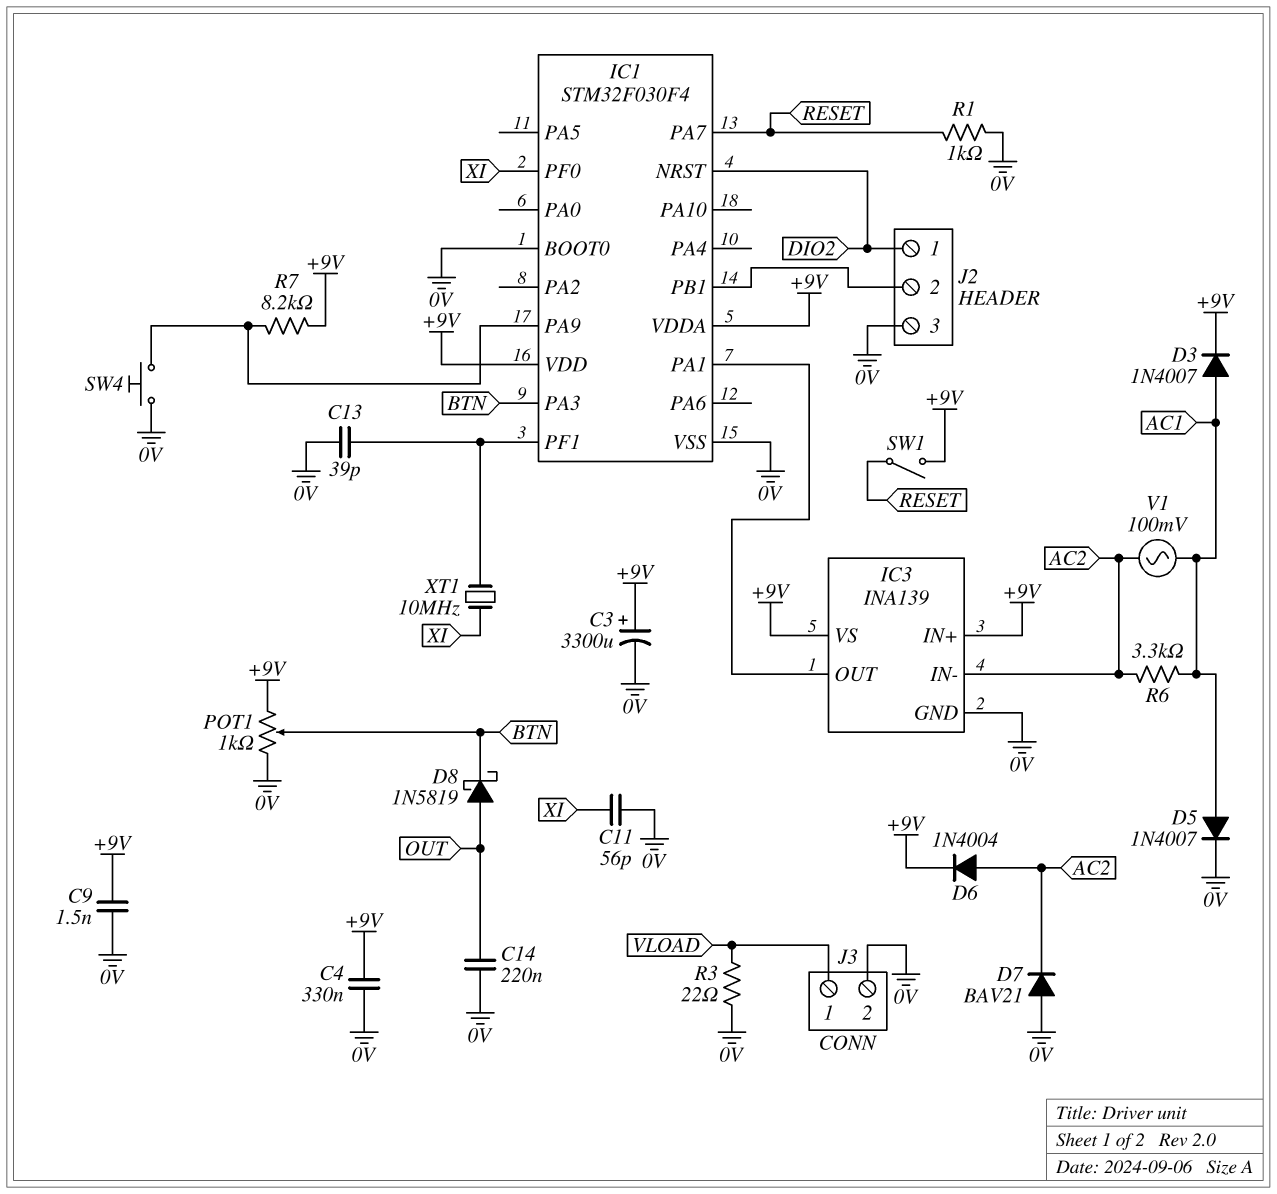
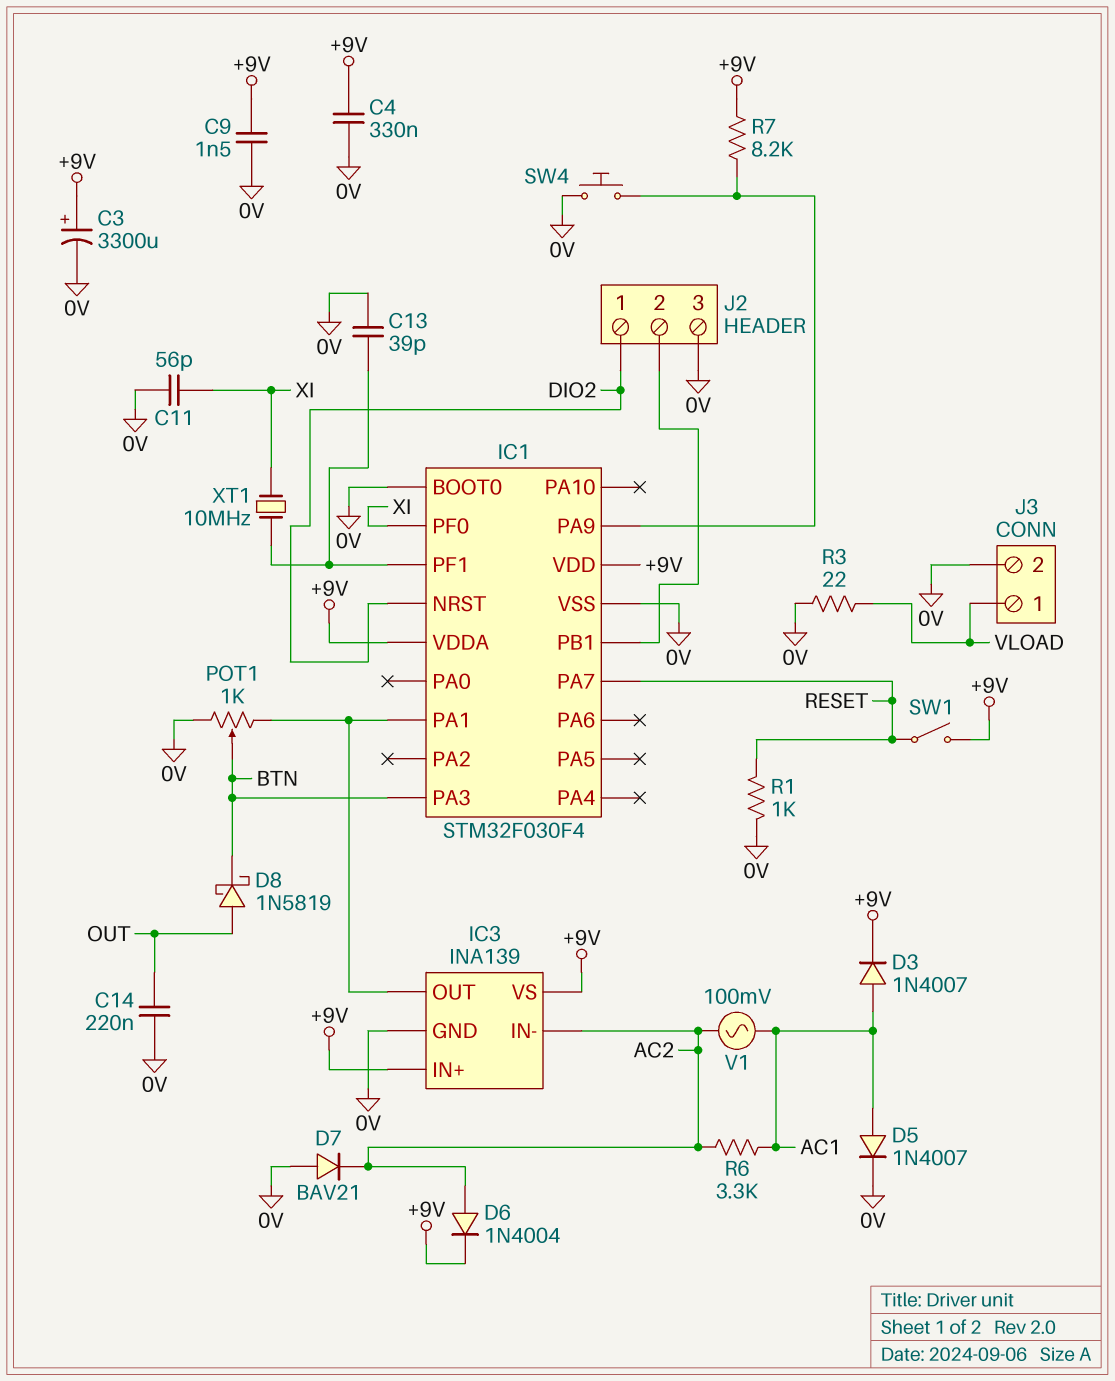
POT1: 1k (+9V, 0V, wiper BTN) -> 1k (0V, IC1/PA1, wiper BTN)

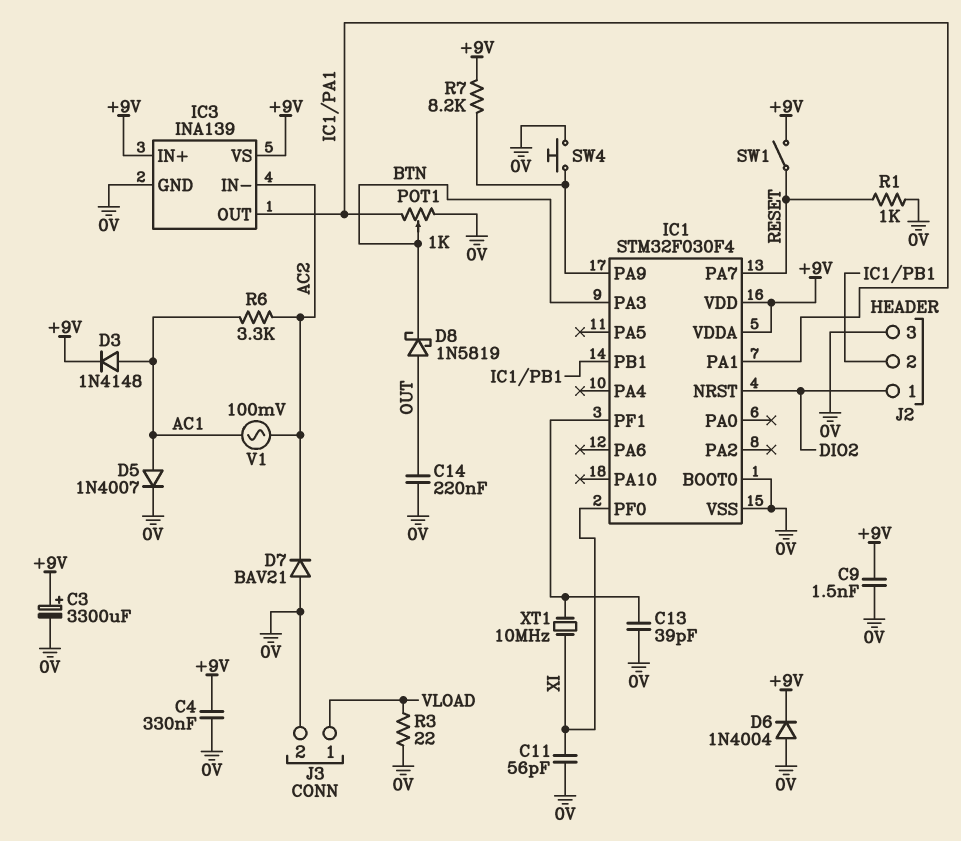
D3: diode 1N4007 (A AC1, K +9V) -> diode 1N4148 (A AC1, K +9V)
D6: diode 1N4004 (A AC2, K +9V) -> diode 1N4004 (A 0V, K +9V)

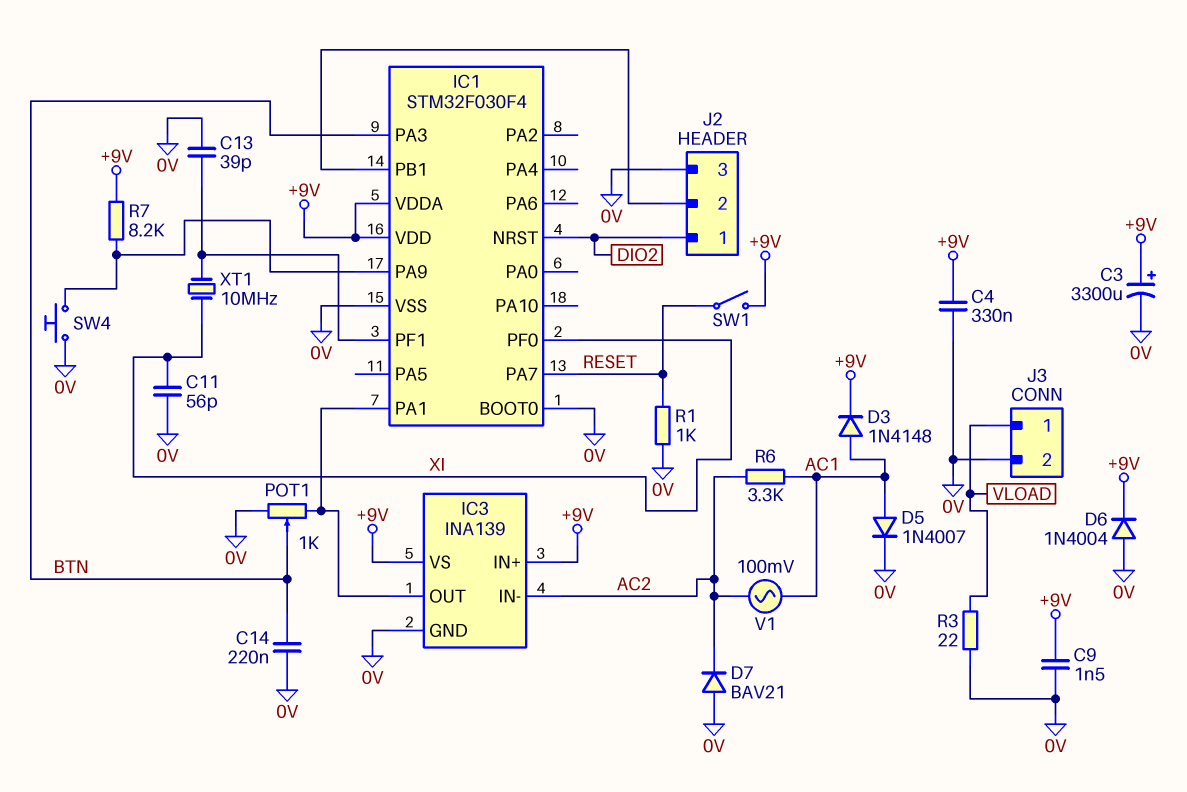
C14: 220nF (0V, OUT) -> 220nF (0V, BTN)
D8: schottky 1N5819 (A OUT, K BTN) -> none

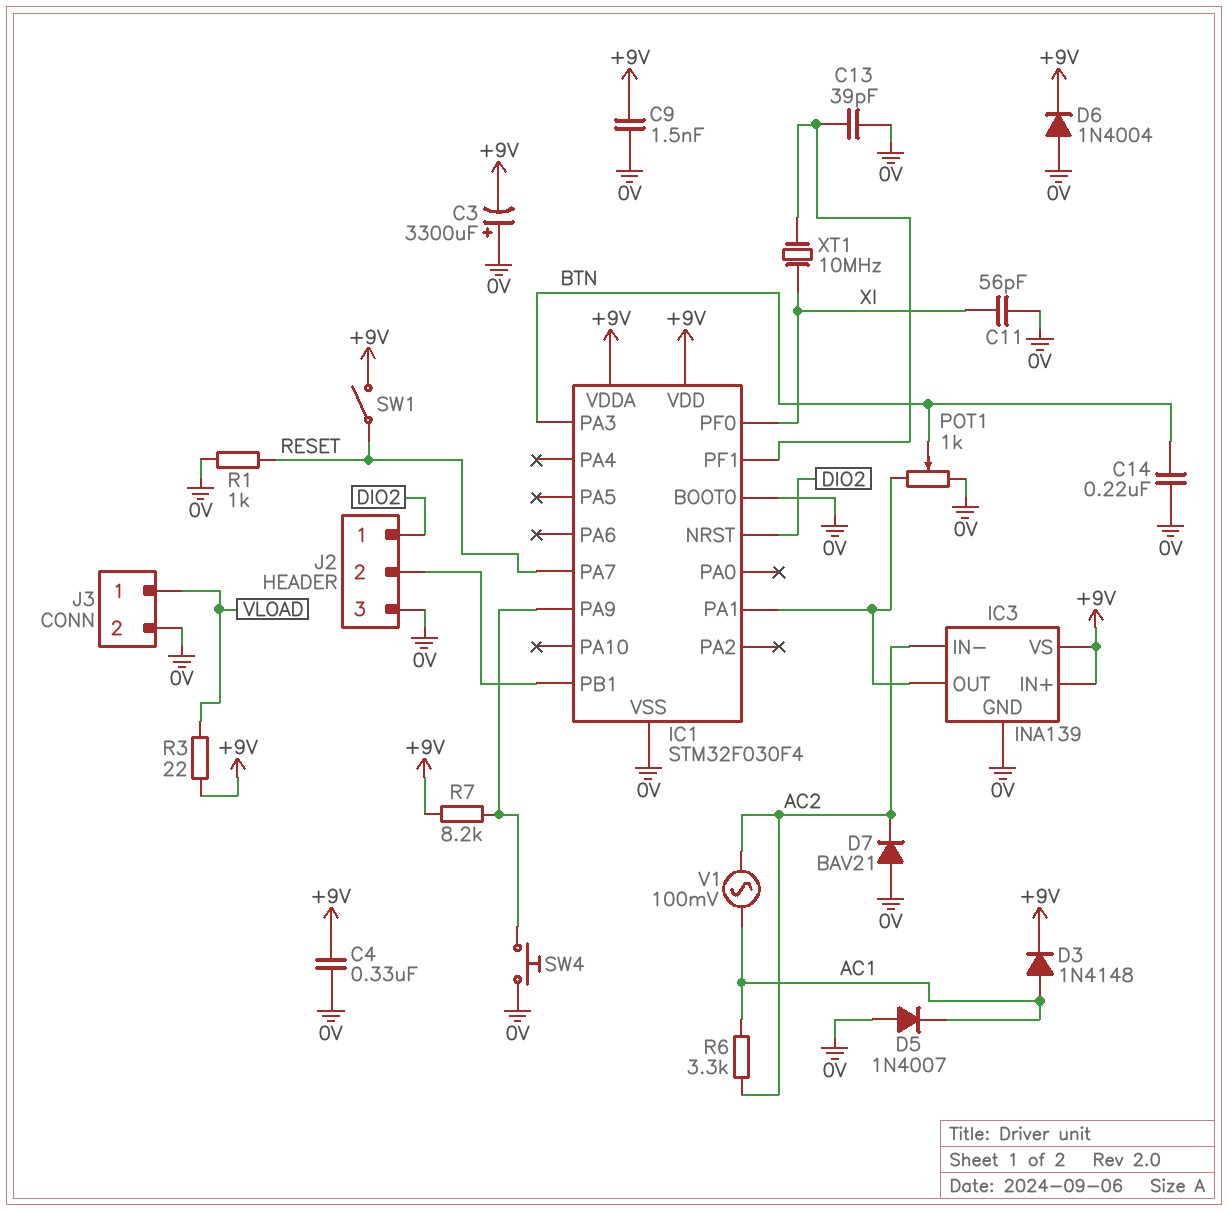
C3: 3300uF (plus +9V, minus 0V) -> 3300uF (plus 0V, minus +9V)
D5: diode 1N4007 (A AC1, K 0V) -> diode 1N4007 (A 0V, K AC1)
R3: 22 (0V, VLOAD) -> 22 (+9V, VLOAD)

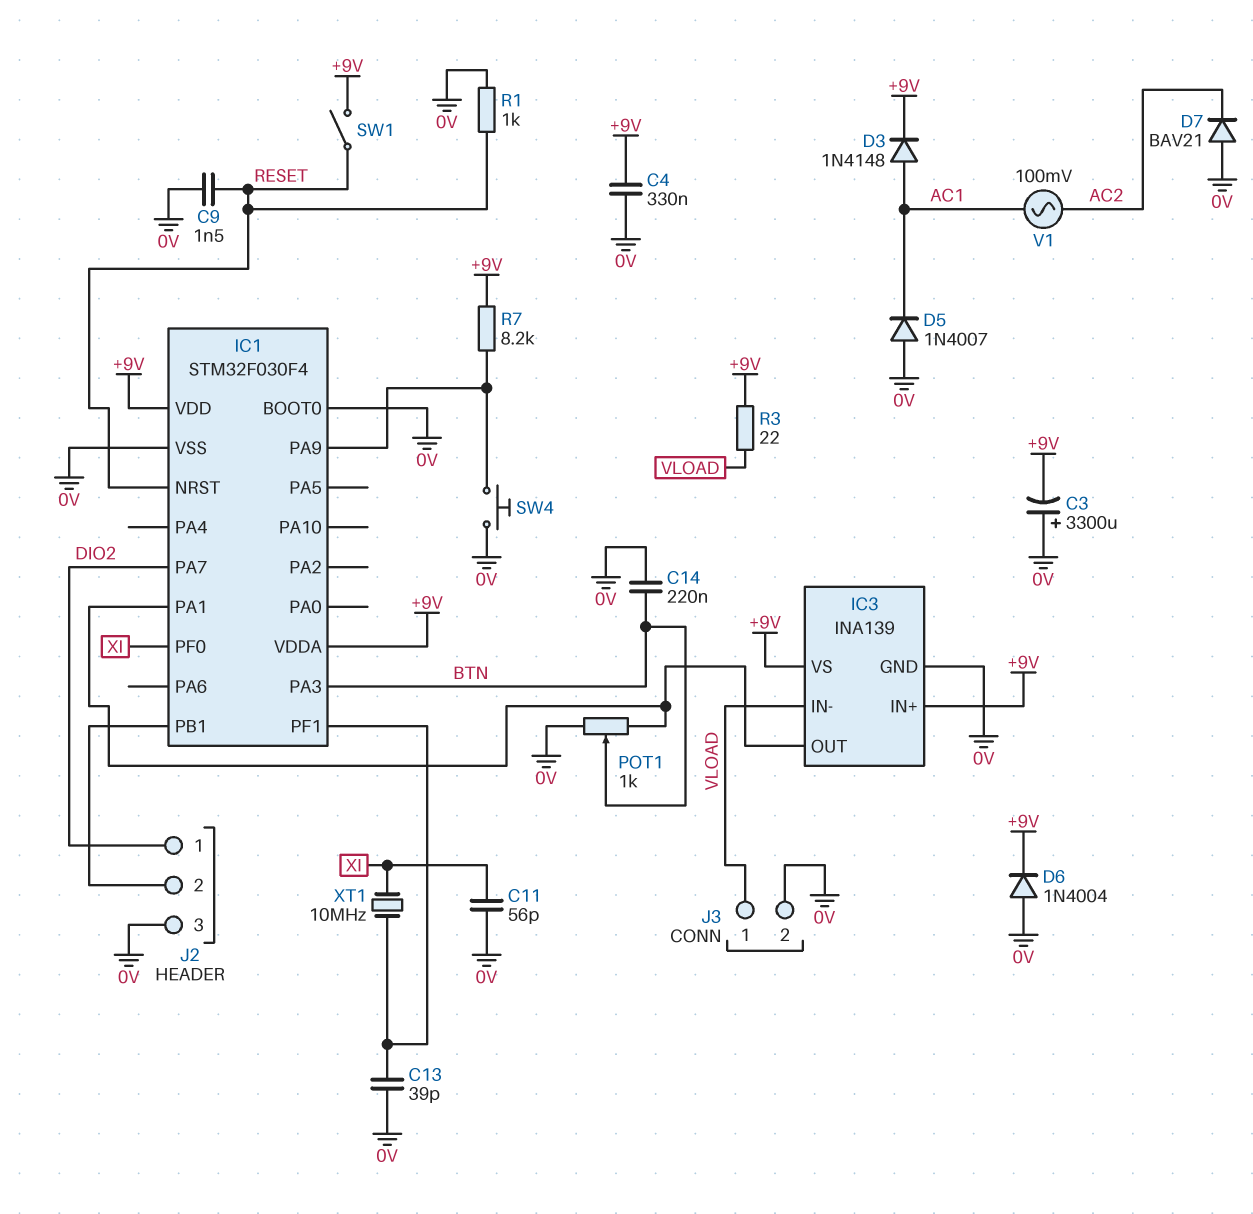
C9: 1.5nF (+9V, 0V) -> 1.5nF (0V, RESET)
IC1 pin NRST: DIO2 -> RESET
IC1 pin PA7: RESET -> DIO2
IC3 pin IN-: AC2 -> VLOAD
R6: 3.3k (AC1, AC2) -> none

